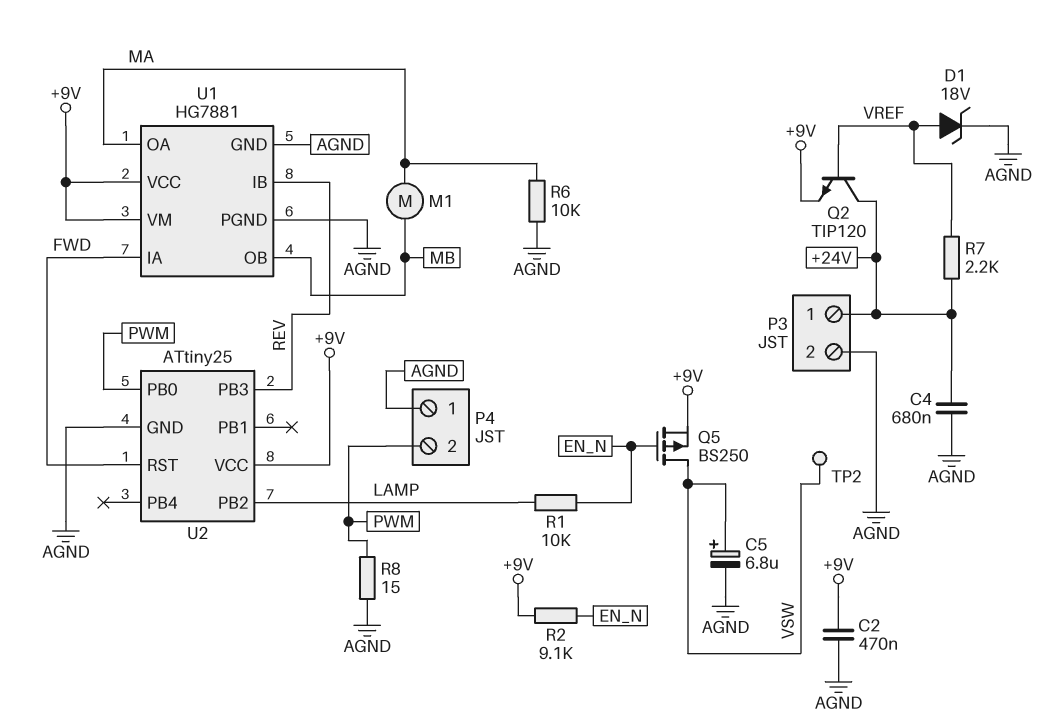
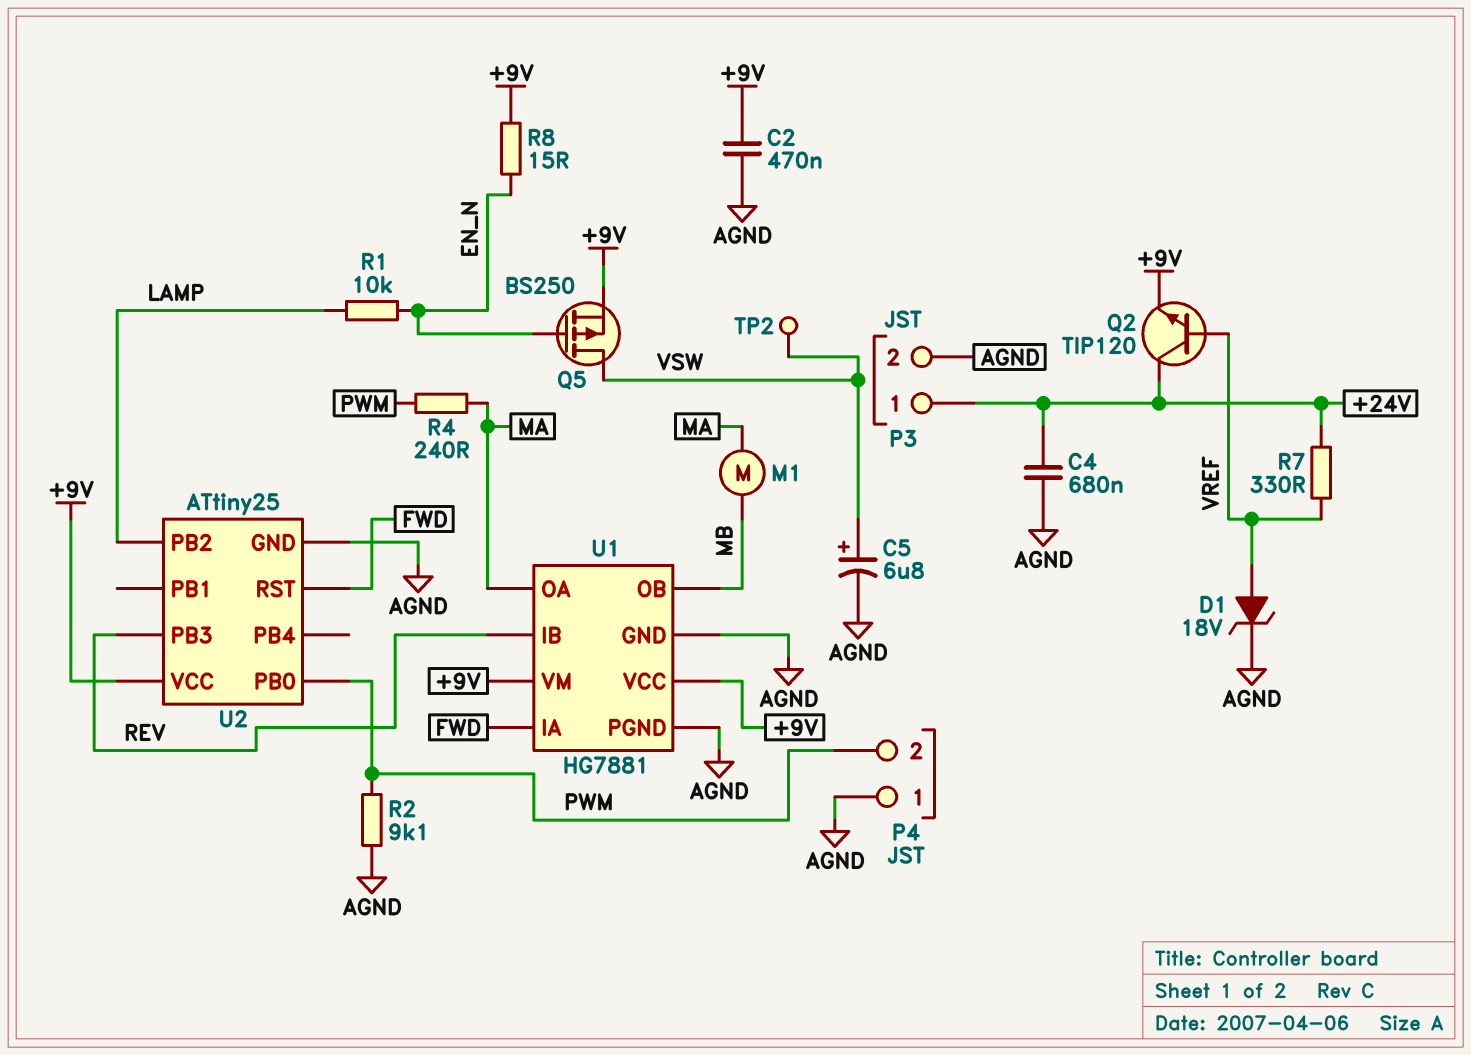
R2: 9.1k (+9V, EN_N) -> 9.1k (AGND, PWM)
R4: none -> 240 (MA, PWM)
R6: 10k (AGND, MA) -> none
R7: 2.2k (+24V, VREF) -> 330 (+24V, VREF)
R8: 15 (AGND, PWM) -> 15 (+9V, EN_N)

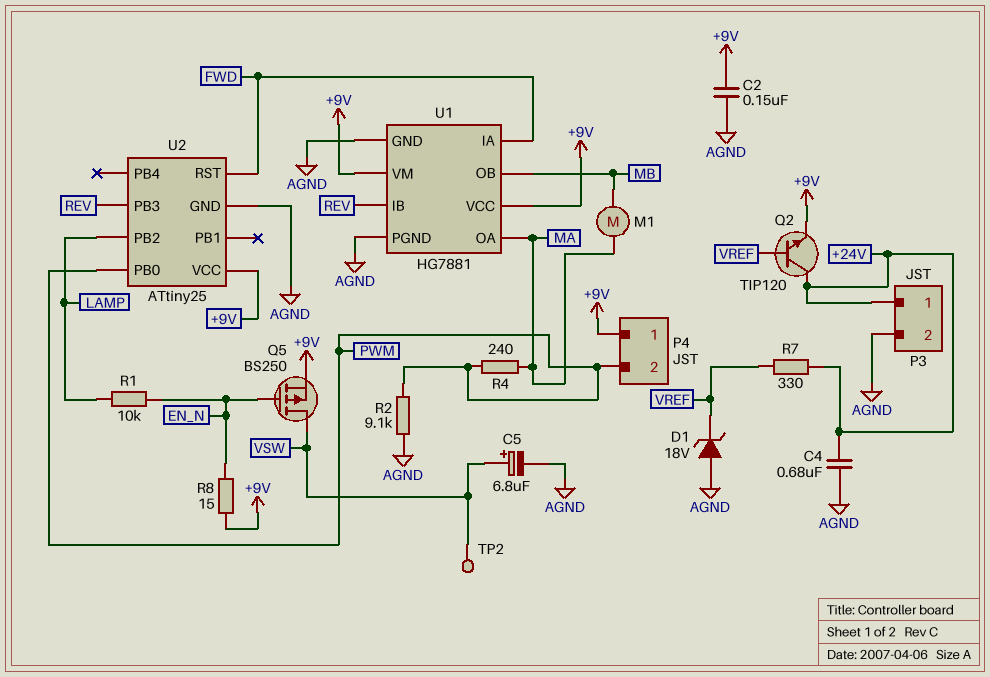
C2: 470nF (+9V, AGND) -> 150nF (+9V, AGND)
D1: zener 18V (A VREF, K AGND) -> zener 18V (A AGND, K VREF)
P4 pin 1: AGND -> +9V

